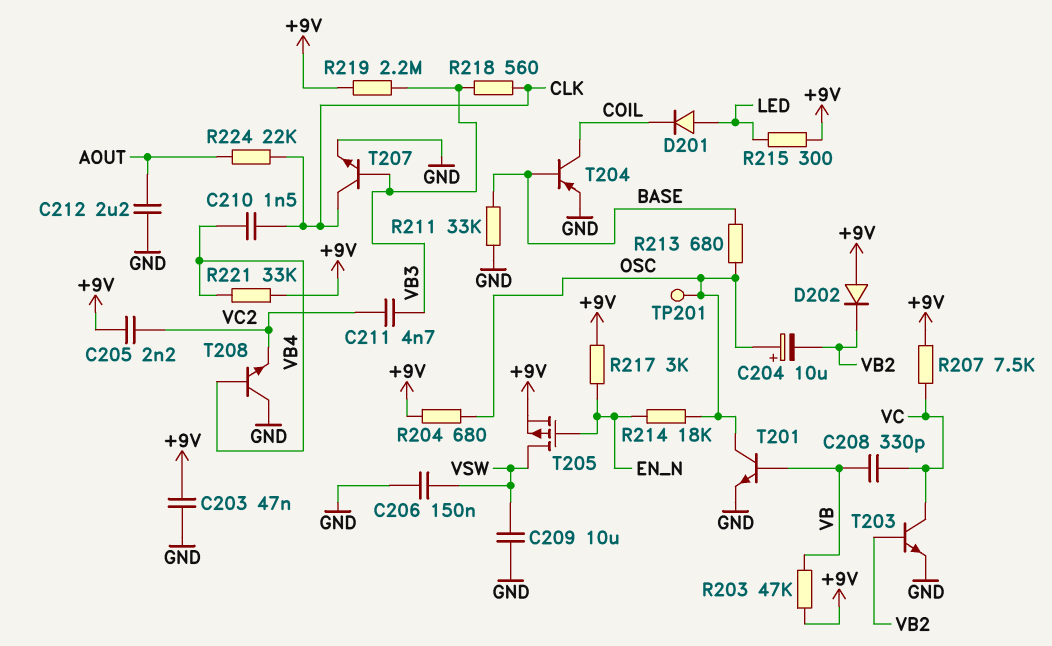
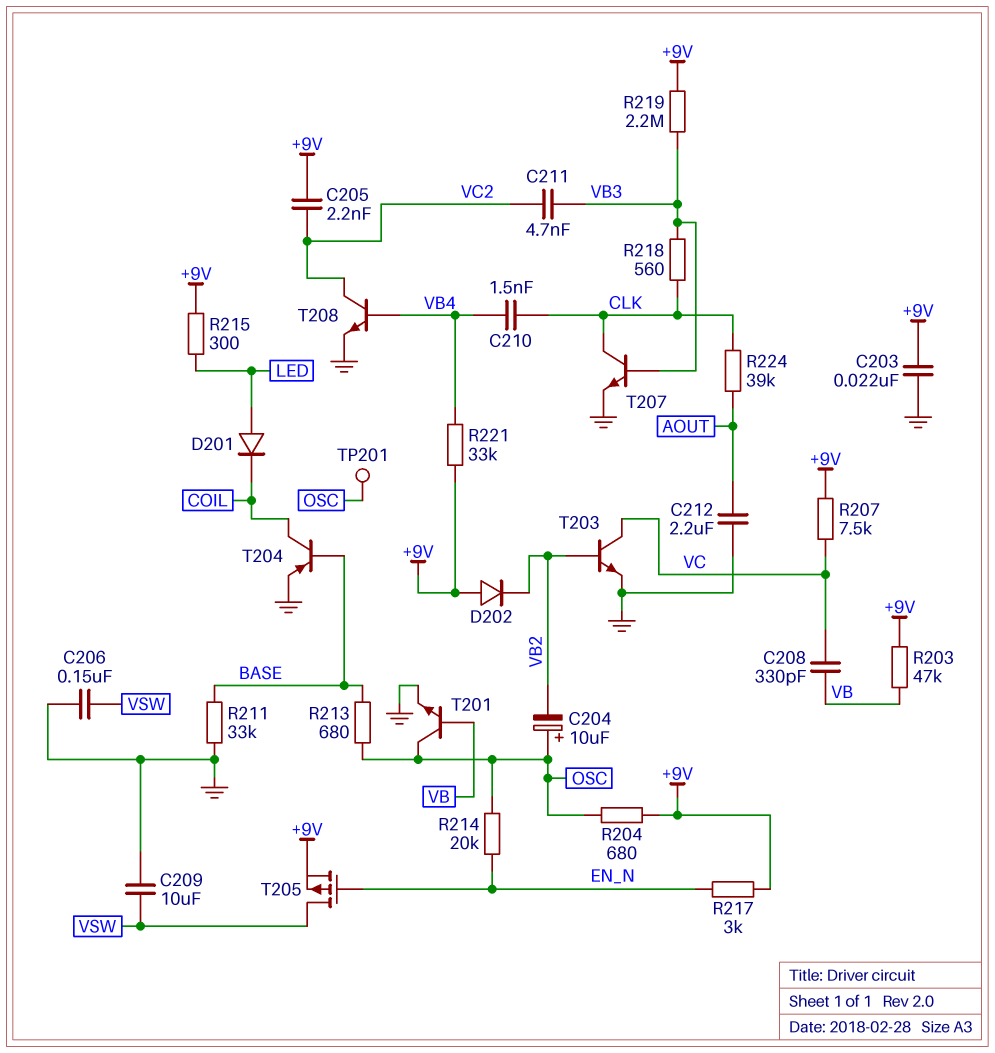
C203: 47nF (+9V, GND) -> 22nF (+9V, GND)
R214: 18k (EN_N, OSC) -> 20k (EN_N, OSC)
R224: 22k (AOUT, CLK) -> 39k (AOUT, CLK)
T208: NPN (B VB4, C GND, E VC2) -> NPN (B VB4, C VC2, E GND)

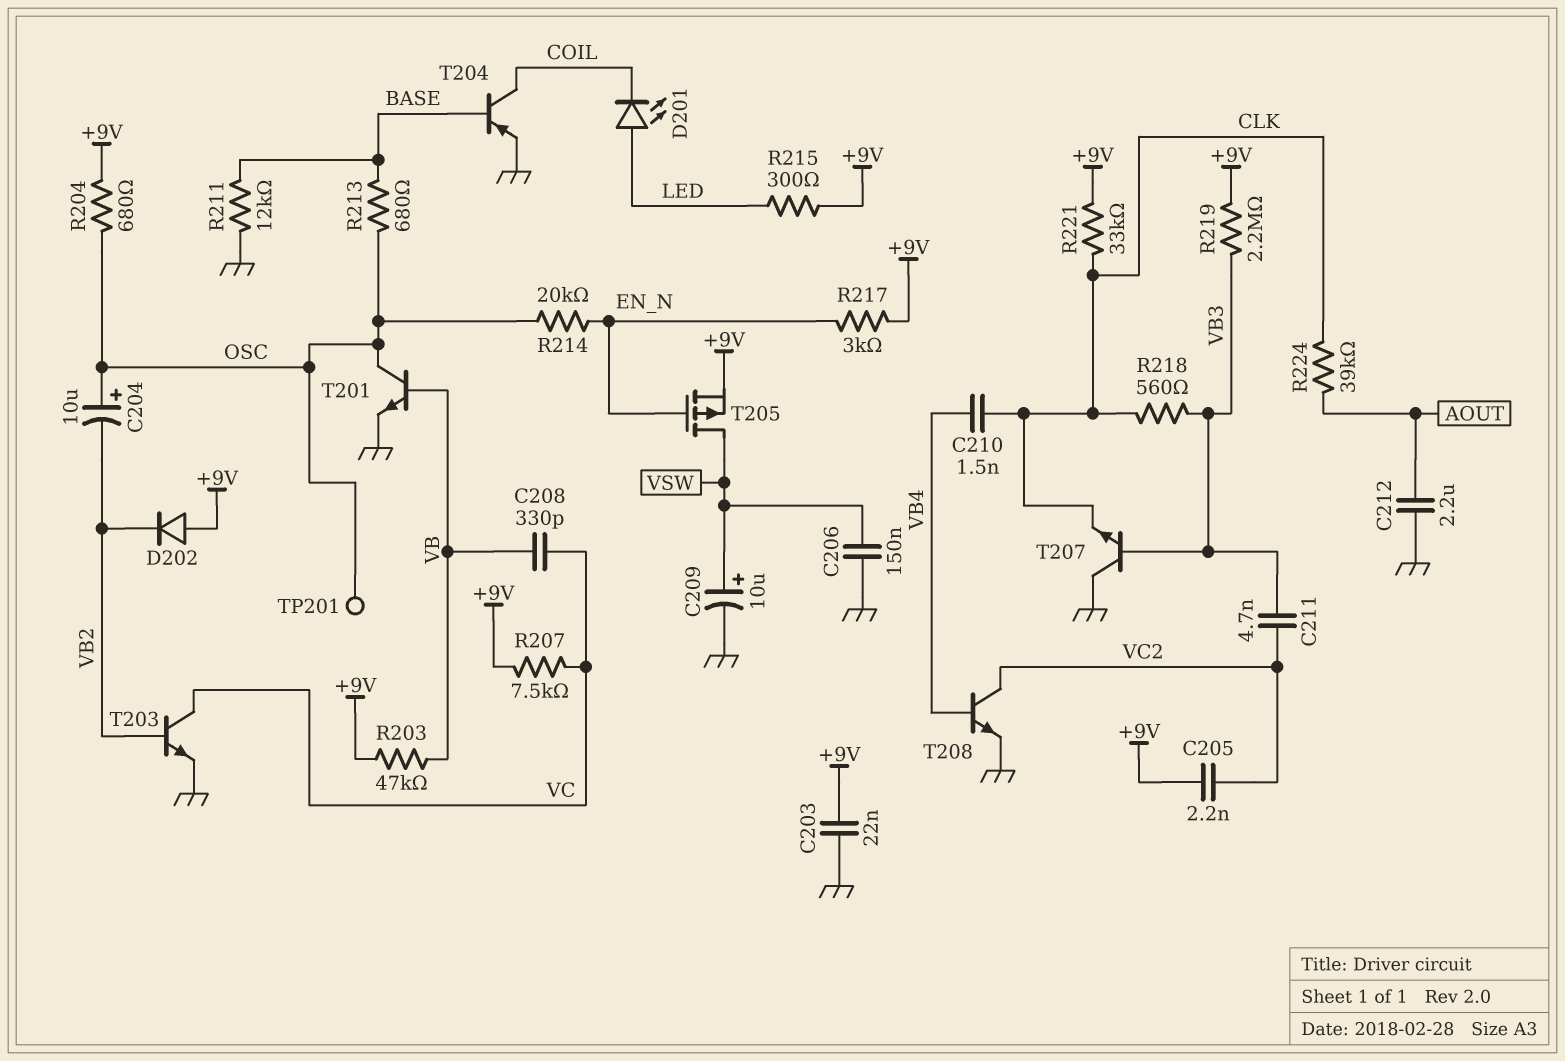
C209: 10uF (GND, VSW) -> 10uF (plus VSW, minus GND)
D201: diode (A LED, K COIL) -> LED (A LED, K COIL)
R211: 33k (BASE, GND) -> 12k (BASE, GND)
R221: 33k (+9V, VB4) -> 33k (+9V, CLK)
T207: NPN (B VB3, C CLK, E GND) -> NPN (B VB3, C GND, E CLK)

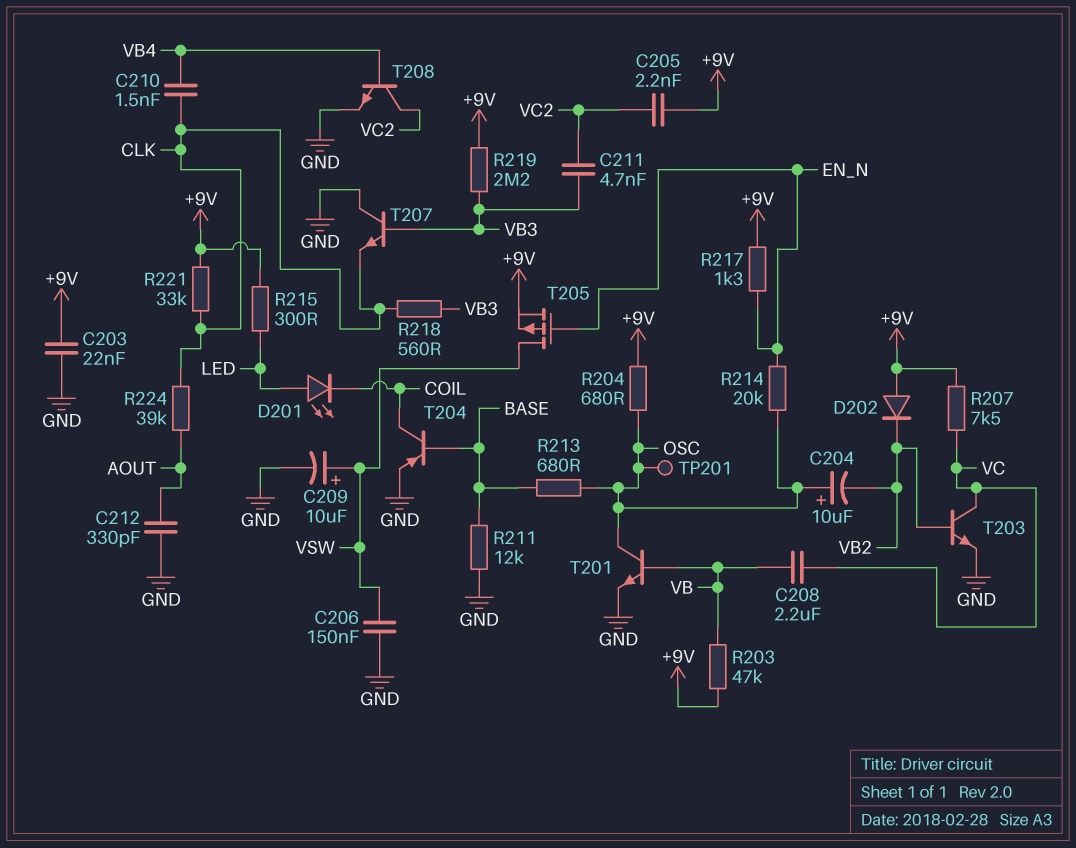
C208: 330pF (VB, VC) -> 2.2uF (VB, VC)
C212: 2.2uF (AOUT, GND) -> 330pF (AOUT, GND)
R217: 3k (+9V, EN_N) -> 1.3k (+9V, EN_N)

